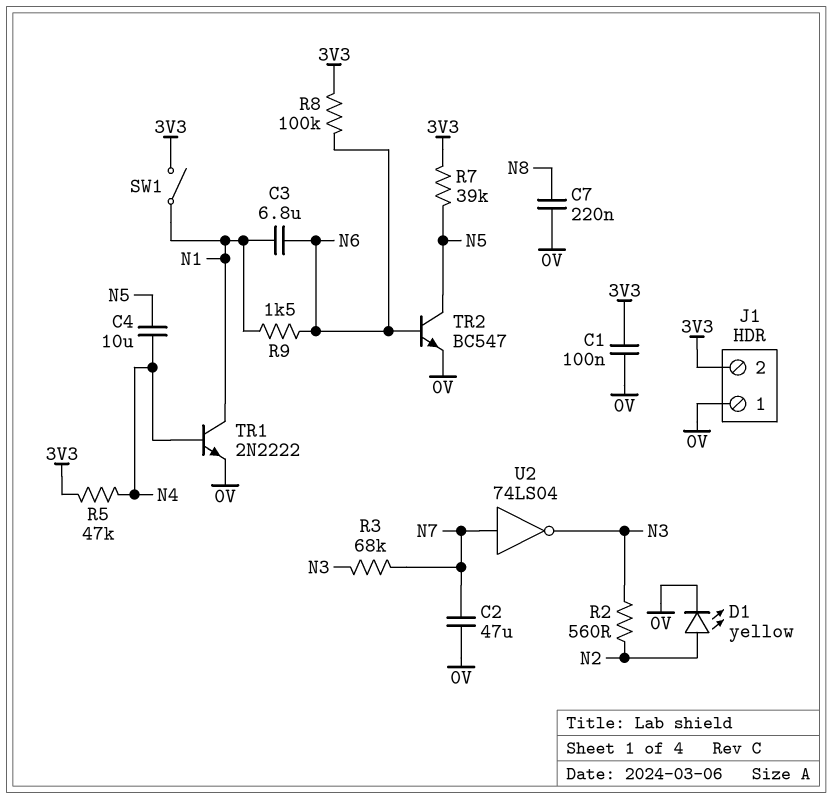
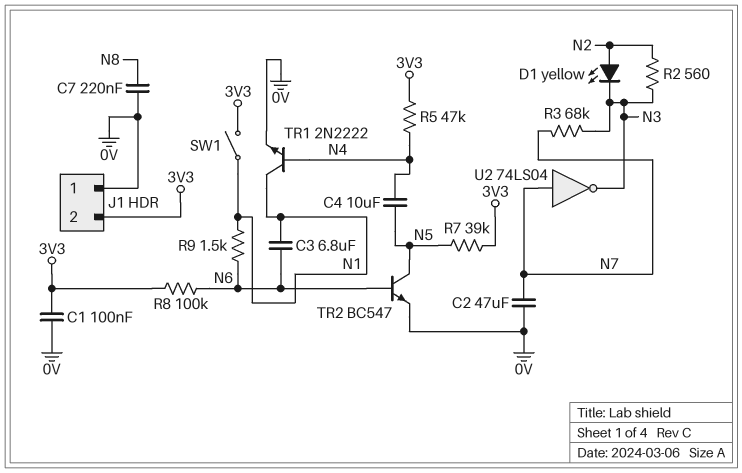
D1: LED yellow (A N2, K 0V) -> LED yellow (A N2, K N3)

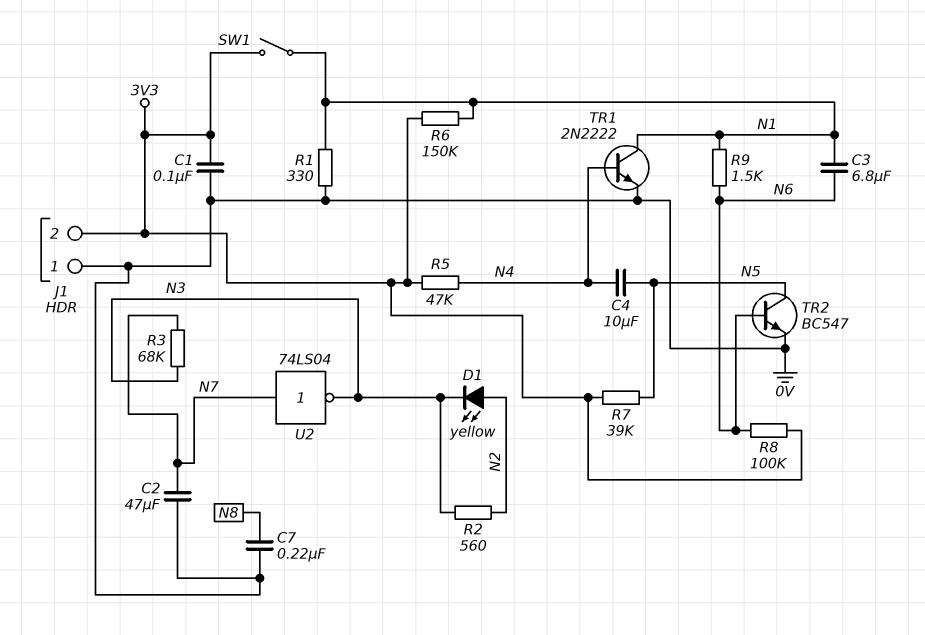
R1: none -> 330 (0V, N1)
R6: none -> 150k (3V3, N1)

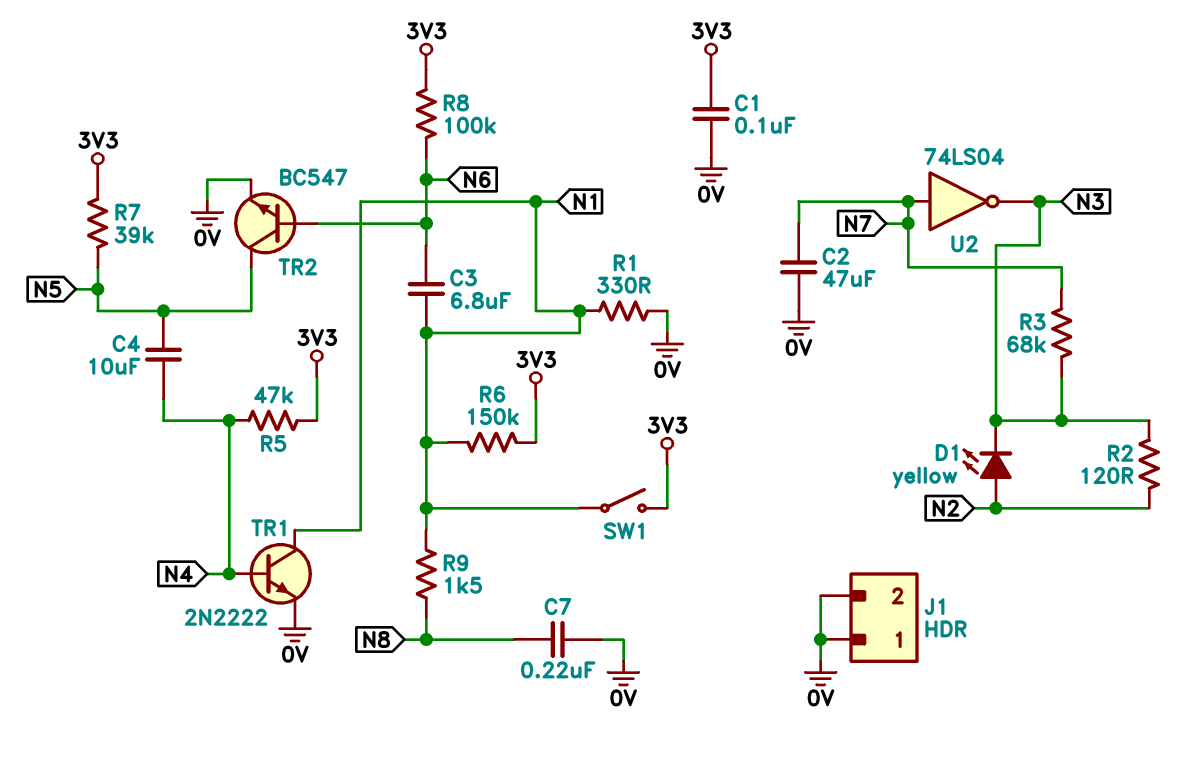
J1 pin 2: 3V3 -> 0V
R2: 560 (N2, N3) -> 120 (N2, N3)
R9: 1.5k (N1, N6) -> 1.5k (N1, N8)

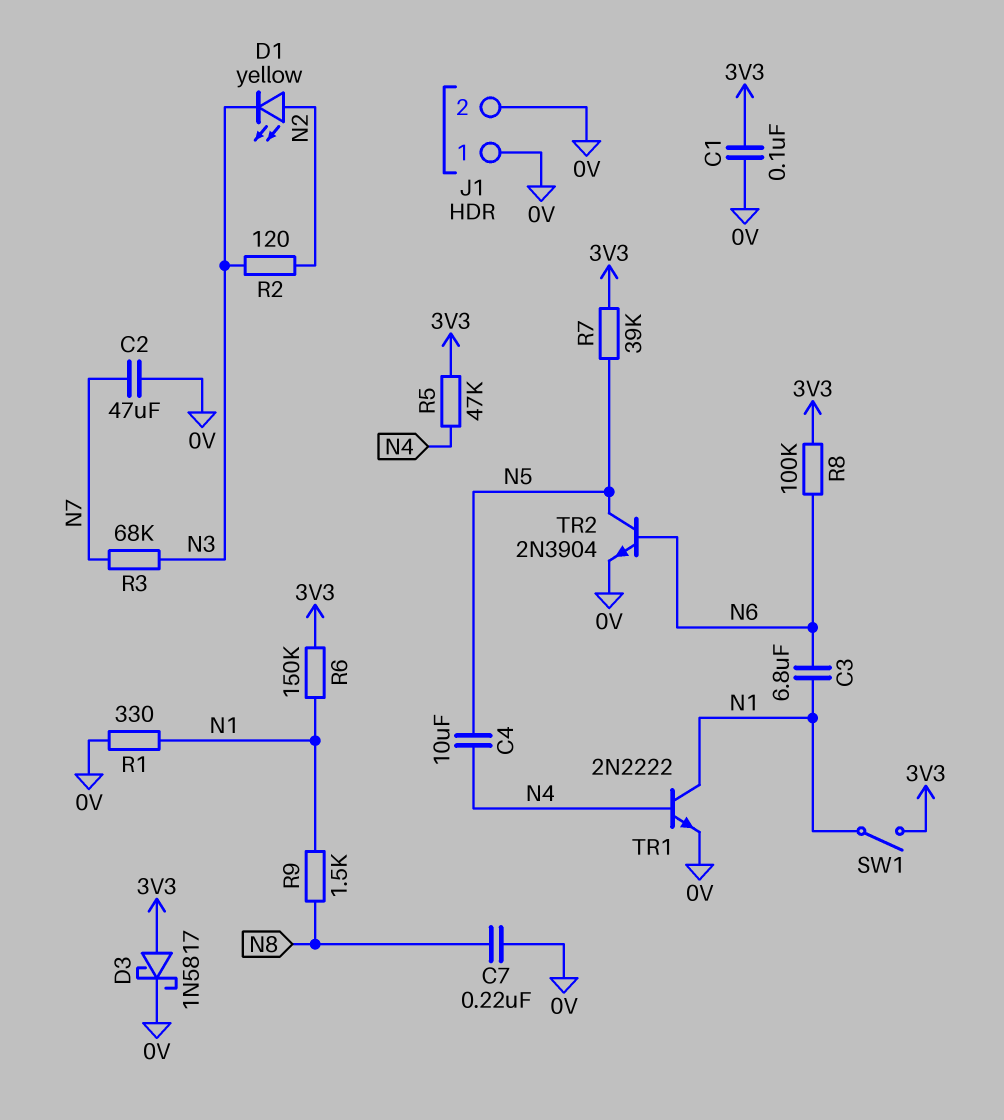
D3: none -> schottky 1N5817 (A 3V3, K 0V)
TR2: NPN BC547 (B N6, C N5, E 0V) -> NPN 2N3904 (B N6, C N5, E 0V)
U2: NOT 74LS04 (in N7, out N3) -> none

